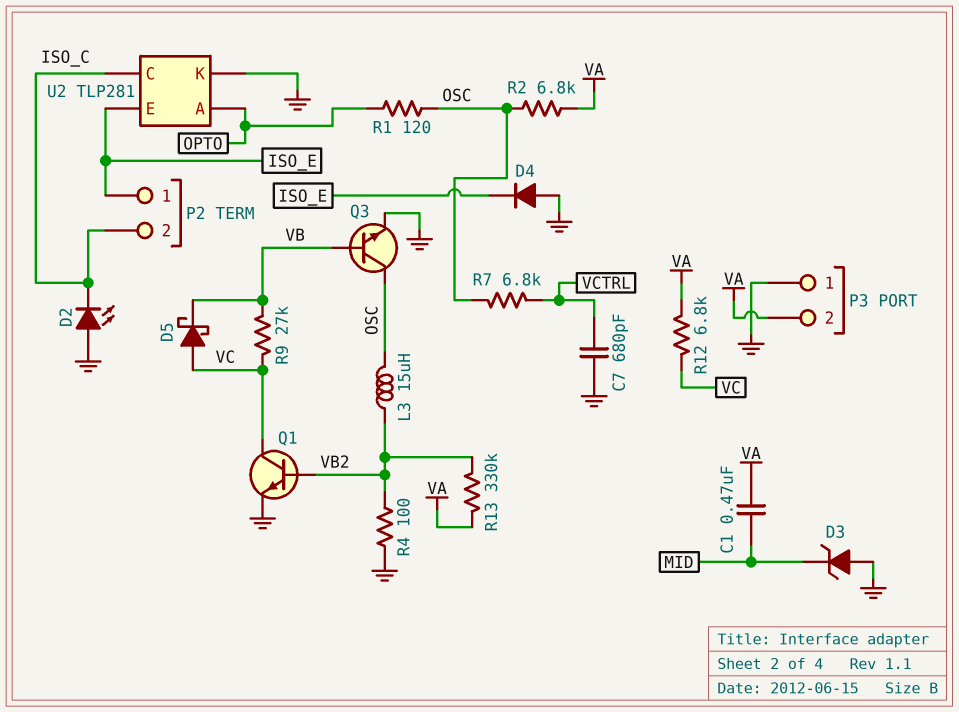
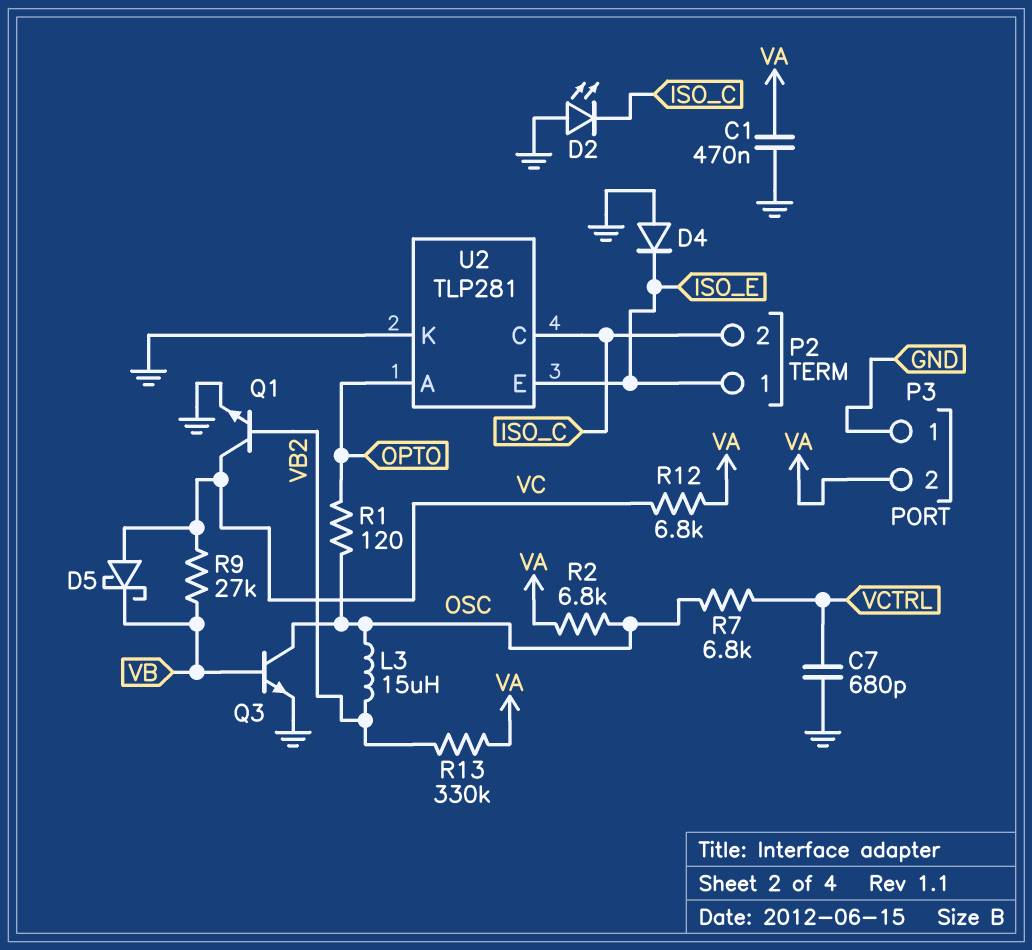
C1: 470nF (MID, VA) -> 470nF (GND, VA)
D3: zener (A GND, K MID) -> none
R4: 100 (GND, VB2) -> none

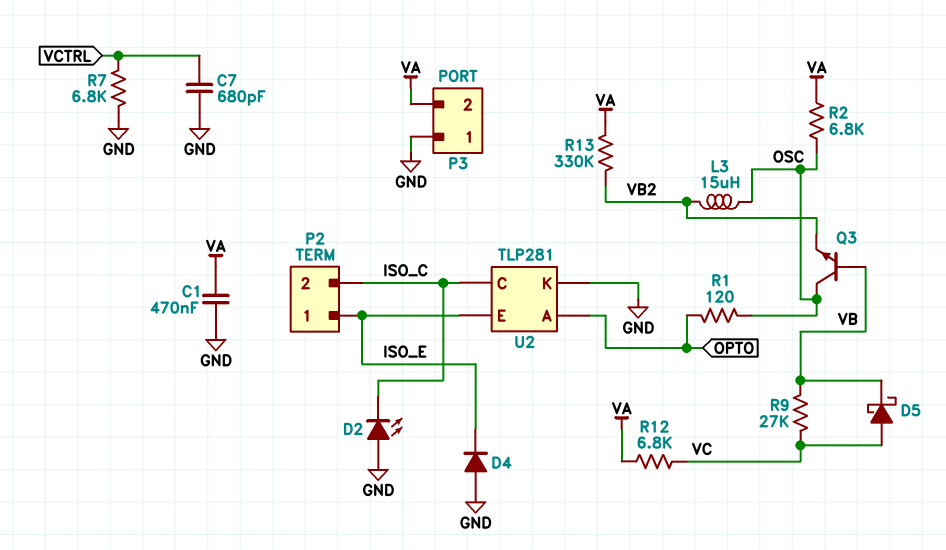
Q1: NPN (B VB2, C VC, E GND) -> none
Q3: NPN (B VB, C OSC, E GND) -> NPN (B VB, C OSC, E VB2)
R7: 6.8k (OSC, VCTRL) -> 6.8k (GND, VCTRL)

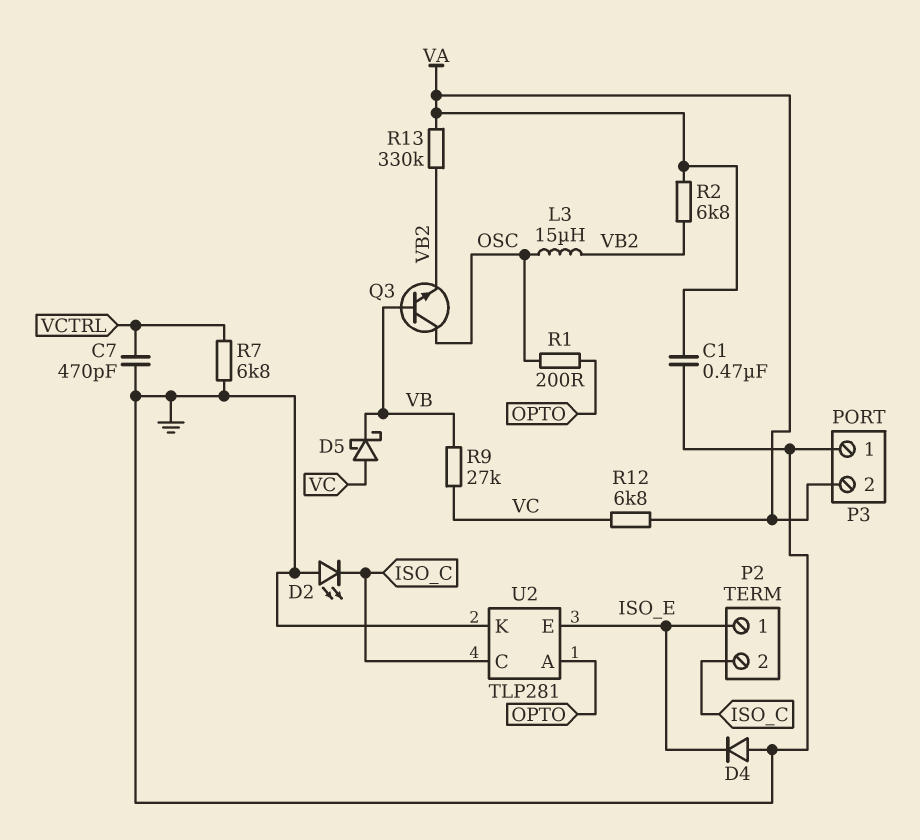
C7: 680pF (GND, VCTRL) -> 470pF (GND, VCTRL)
R1: 120 (OPTO, OSC) -> 200 (OPTO, OSC)
R2: 6.8k (OSC, VA) -> 6.8k (VA, VB2)

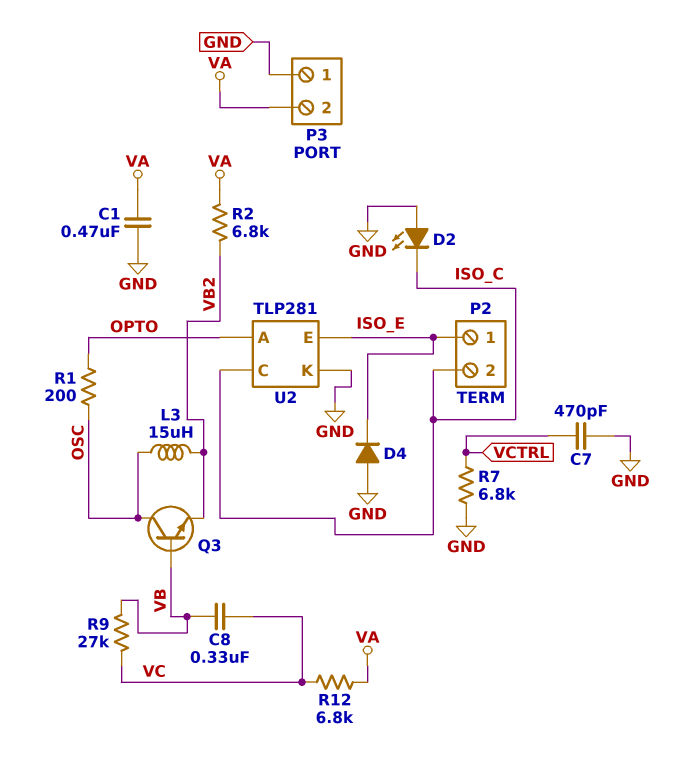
C8: none -> 330nF (VB, VC)
D5: schottky (A VC, K VB) -> none
R13: 330k (VA, VB2) -> none

